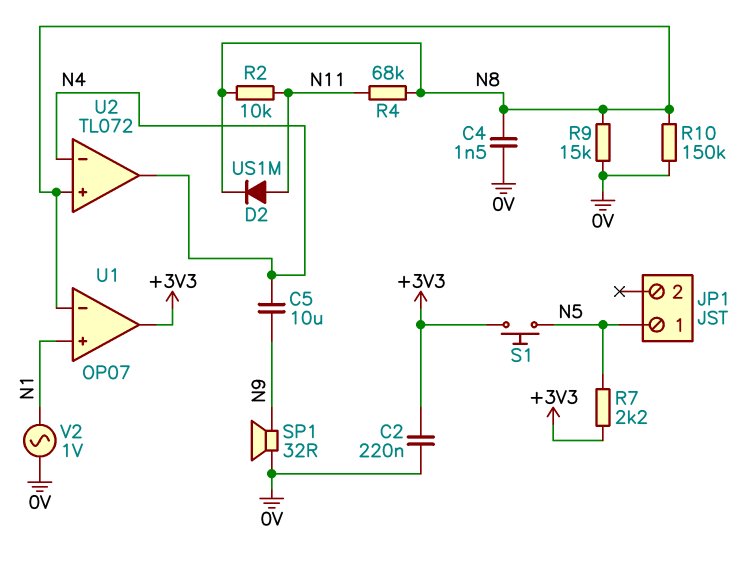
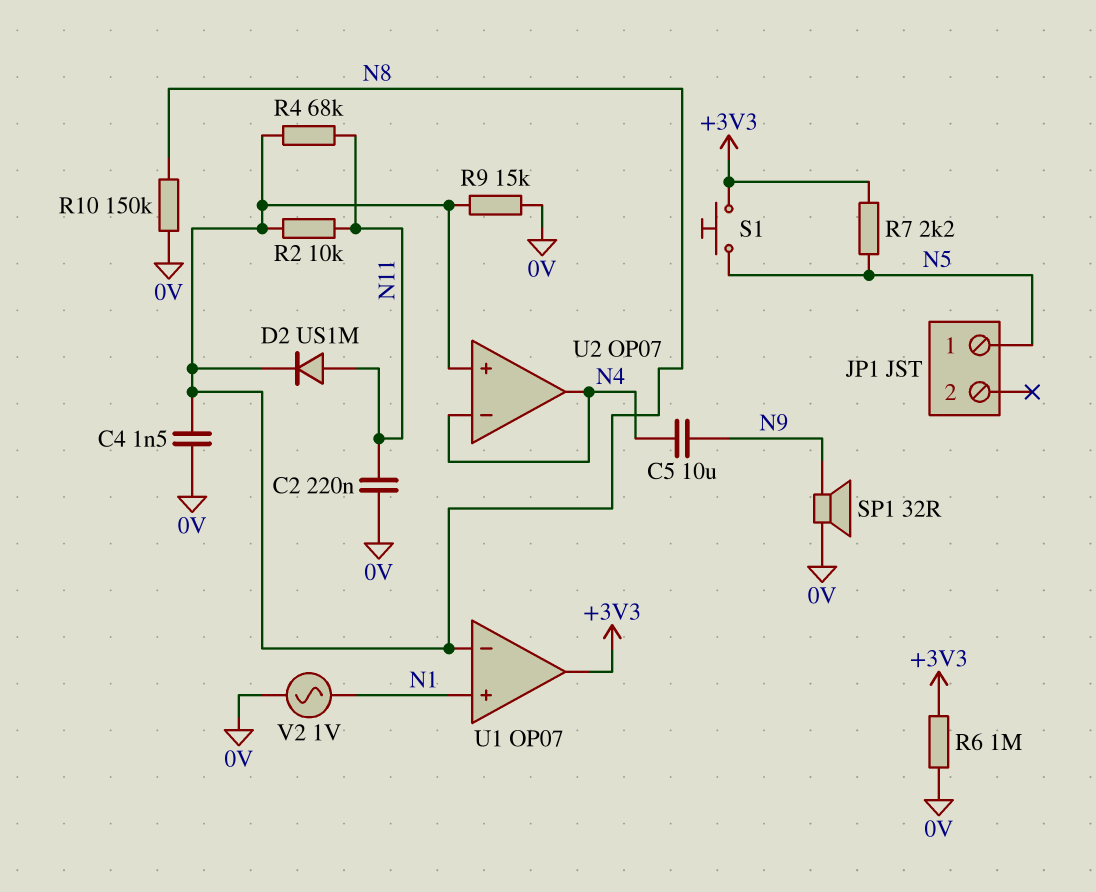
C2: 220nF (+3V3, 0V) -> 220nF (0V, N11)
R6: none -> 1M (+3V3, 0V)
U2: TL072 -> OP07

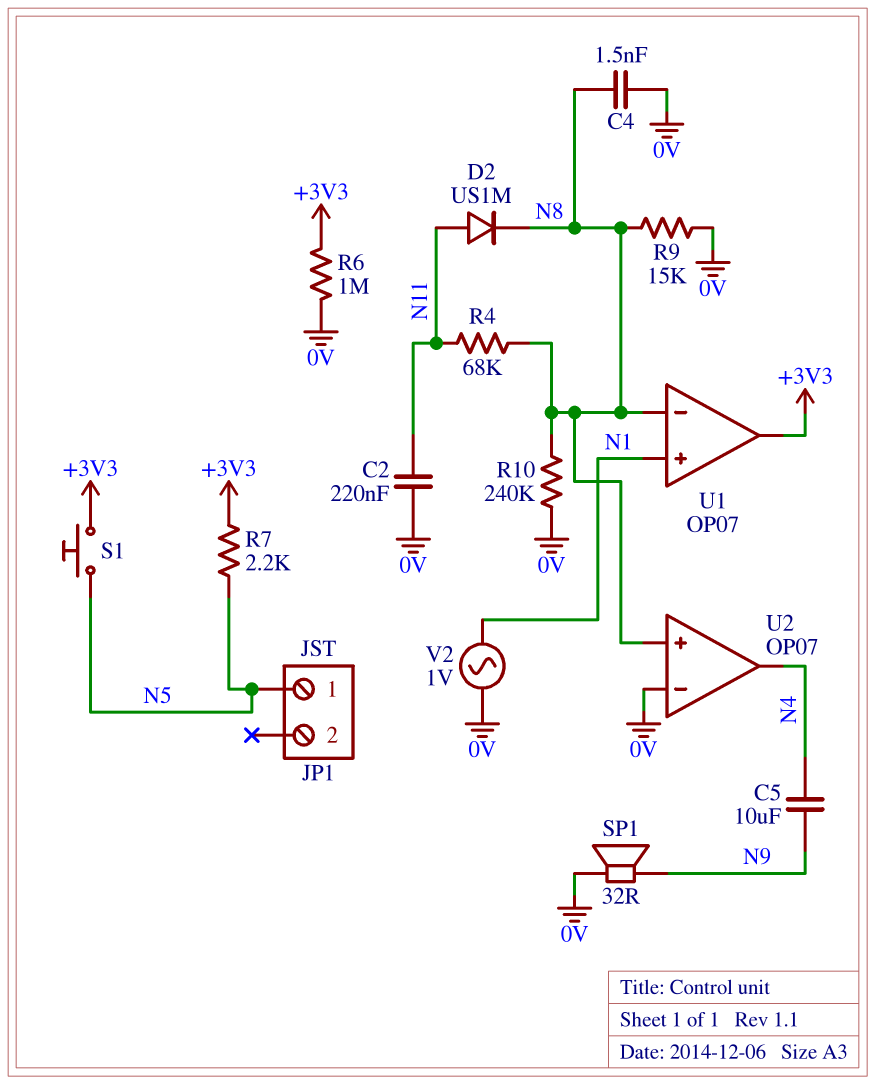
R2: 10k (N8, N11) -> none
R10: 150k (0V, N8) -> 240k (0V, N8)
U2 pin in-: N4 -> 0V

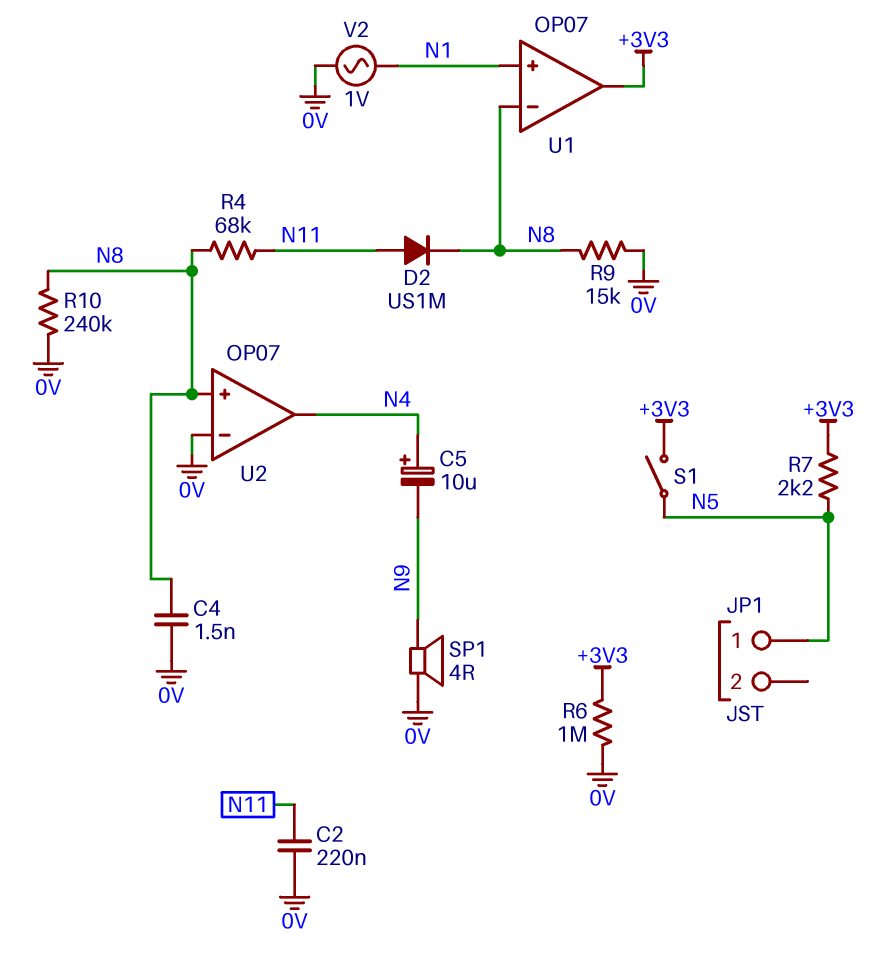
C5: 10uF (N4, N9) -> 10uF (plus N4, minus N9)
S1: button (+3V3, N5) -> switch (+3V3, N5)
SP1: speaker 32R (0V, N9) -> speaker 4R (0V, N9)

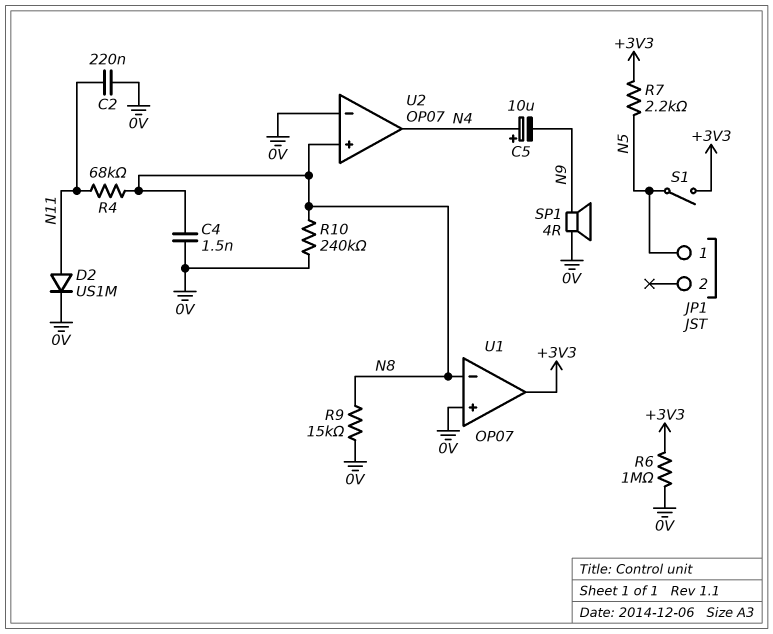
D2: diode US1M (A N11, K N8) -> diode US1M (A N11, K 0V)
U1 pin in+: N1 -> 0V
V2: AC 1V (0V, N1) -> none

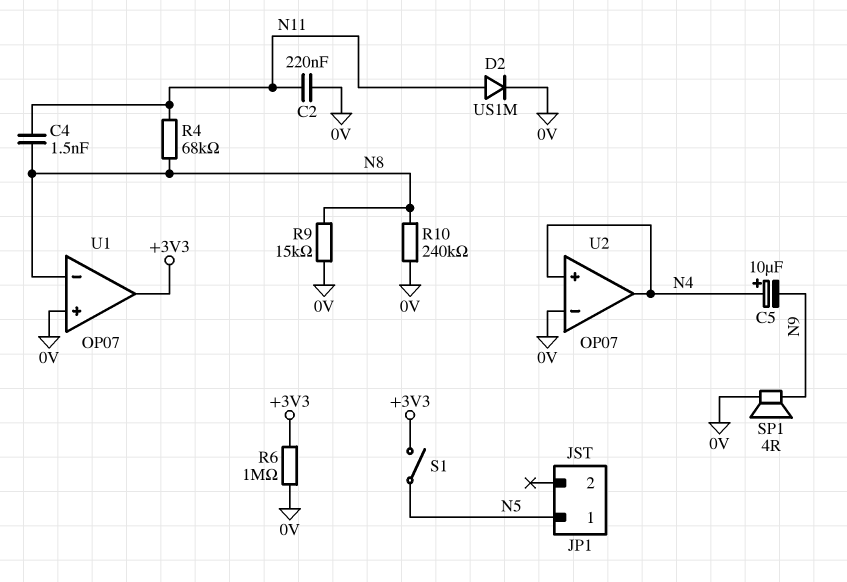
C4: 1.5nF (0V, N8) -> 1.5nF (N8, N11)
R7: 2.2k (+3V3, N5) -> none
U2 pin in+: N8 -> N4

